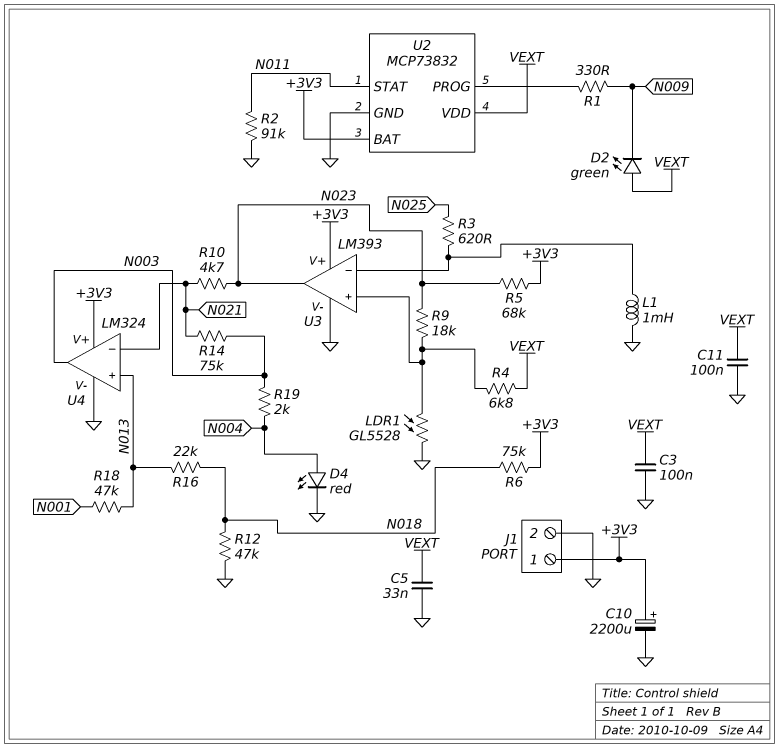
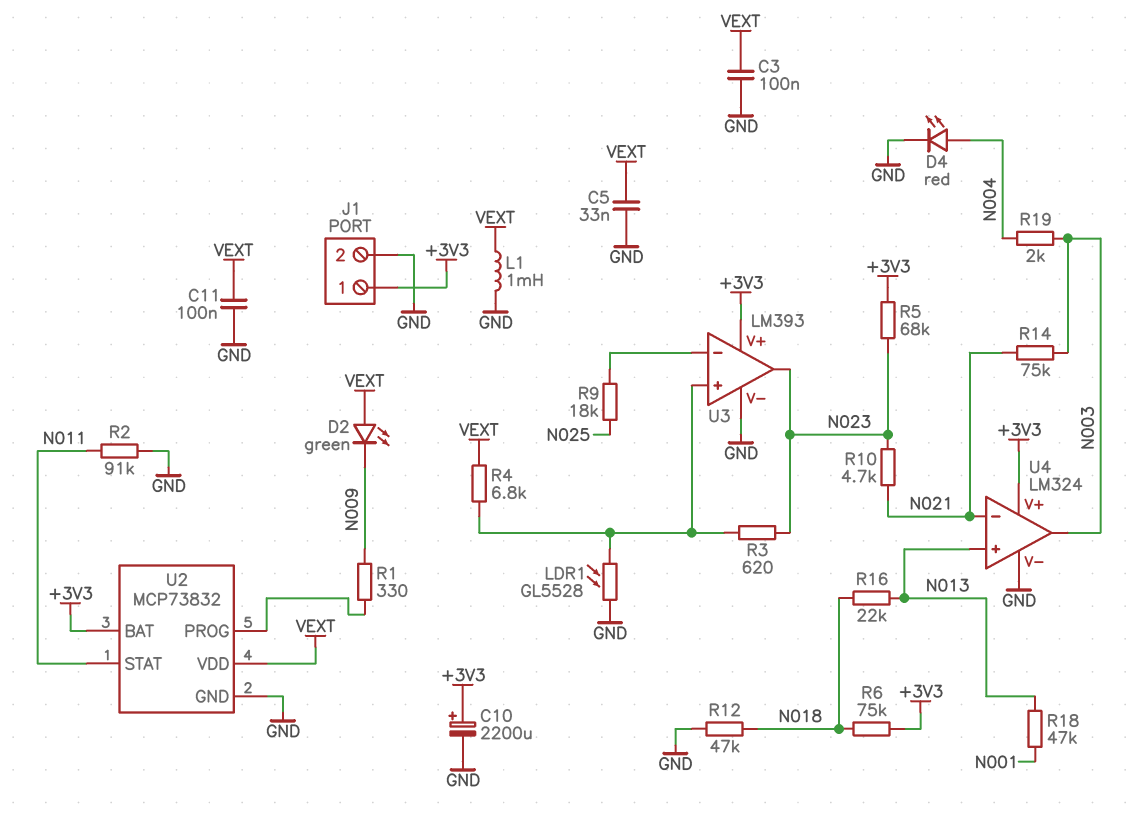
L1: 1mH (GND, U3/in-) -> 1mH (GND, VEXT)
R3: 620 (N025, U3/in-) -> 620 (N023, U3/in+)
R9: 18k (N023, U3/in+) -> 18k (N025, U3/in-)

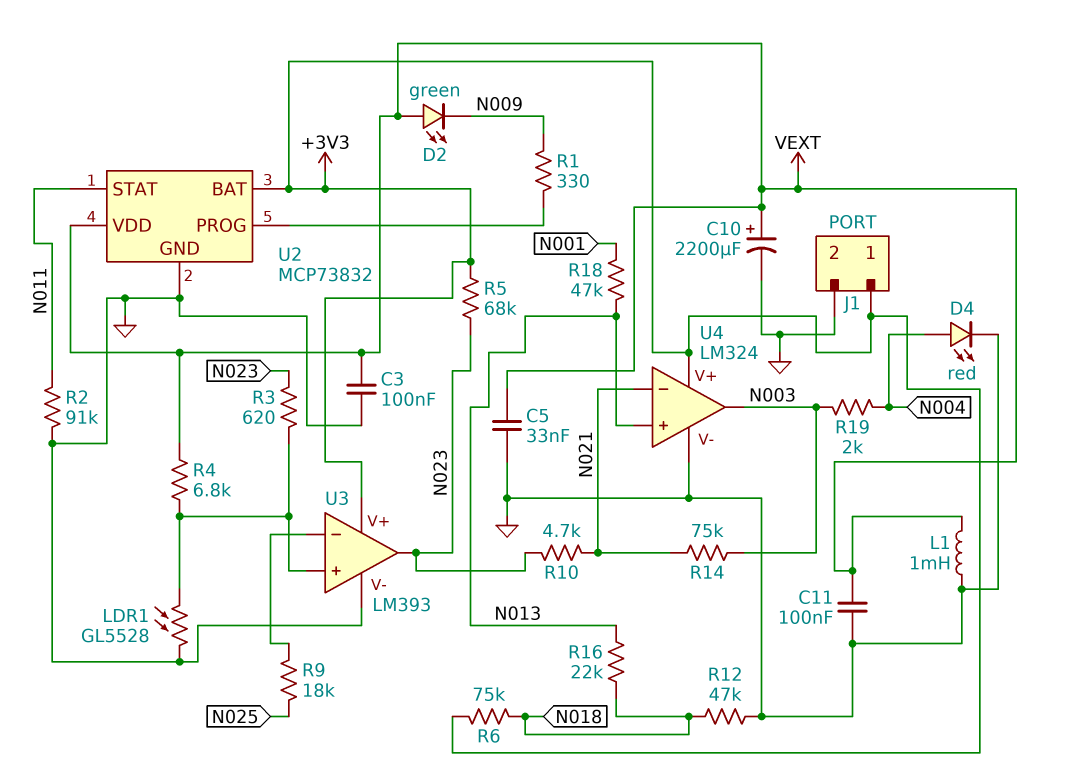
C10: 2200uF (plus +3V3, minus GND) -> 2200uF (plus VEXT, minus GND)

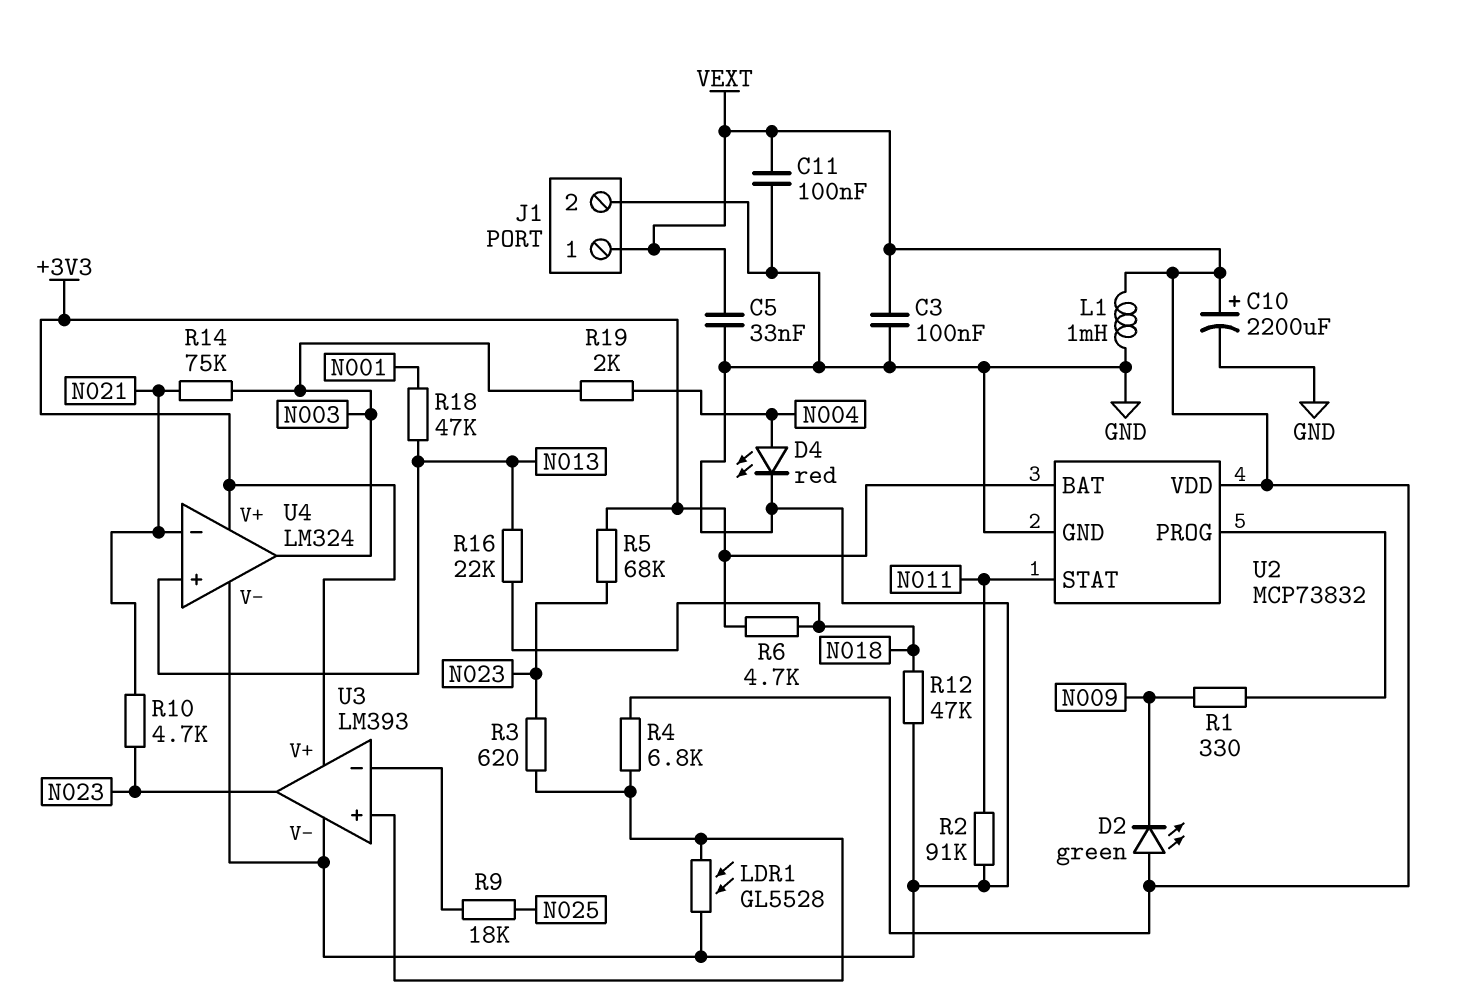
J1 pin 1: +3V3 -> VEXT
R6: 75k (+3V3, N018) -> 4.7k (+3V3, N018)

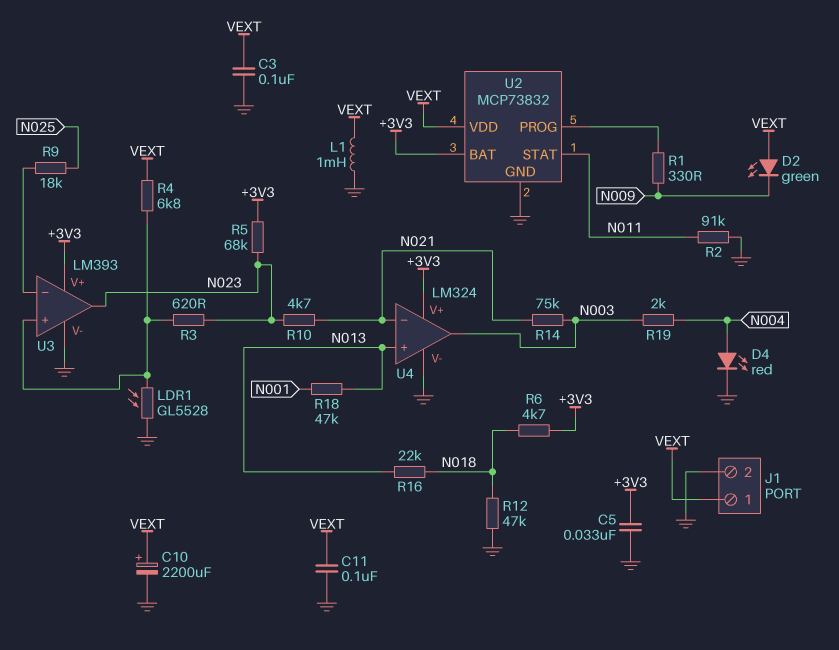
C5: 33nF (GND, VEXT) -> 33nF (+3V3, GND)

